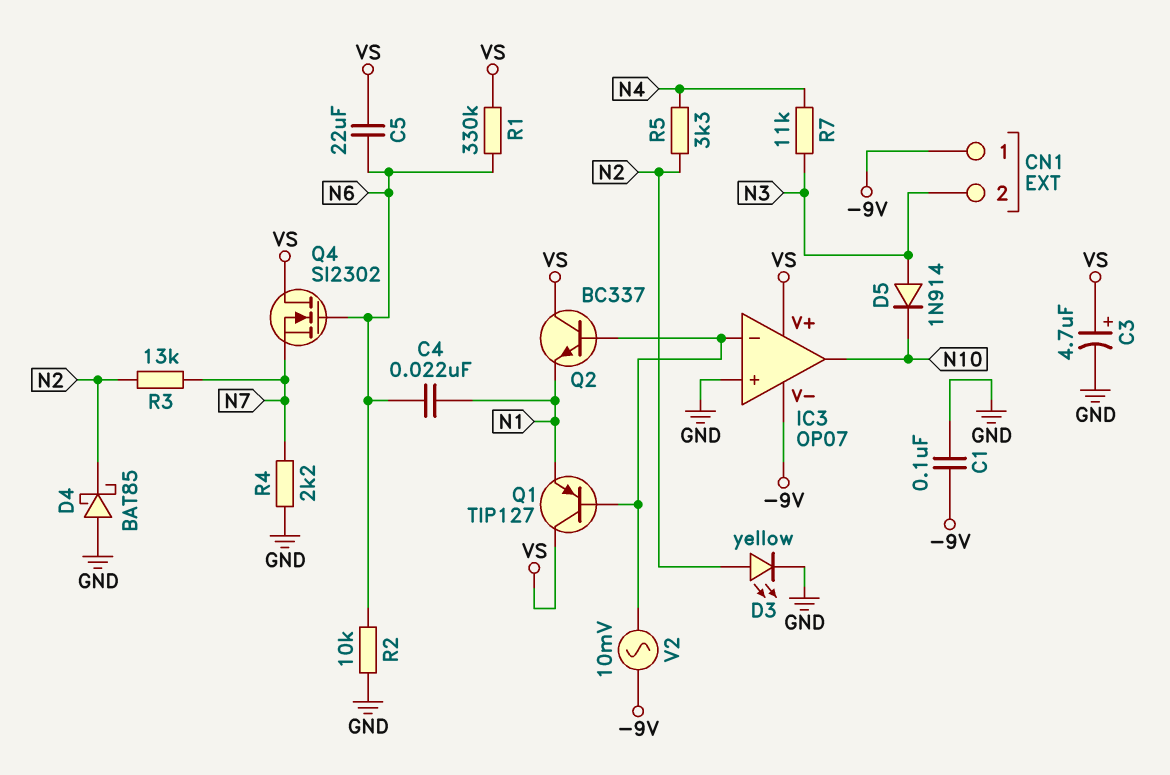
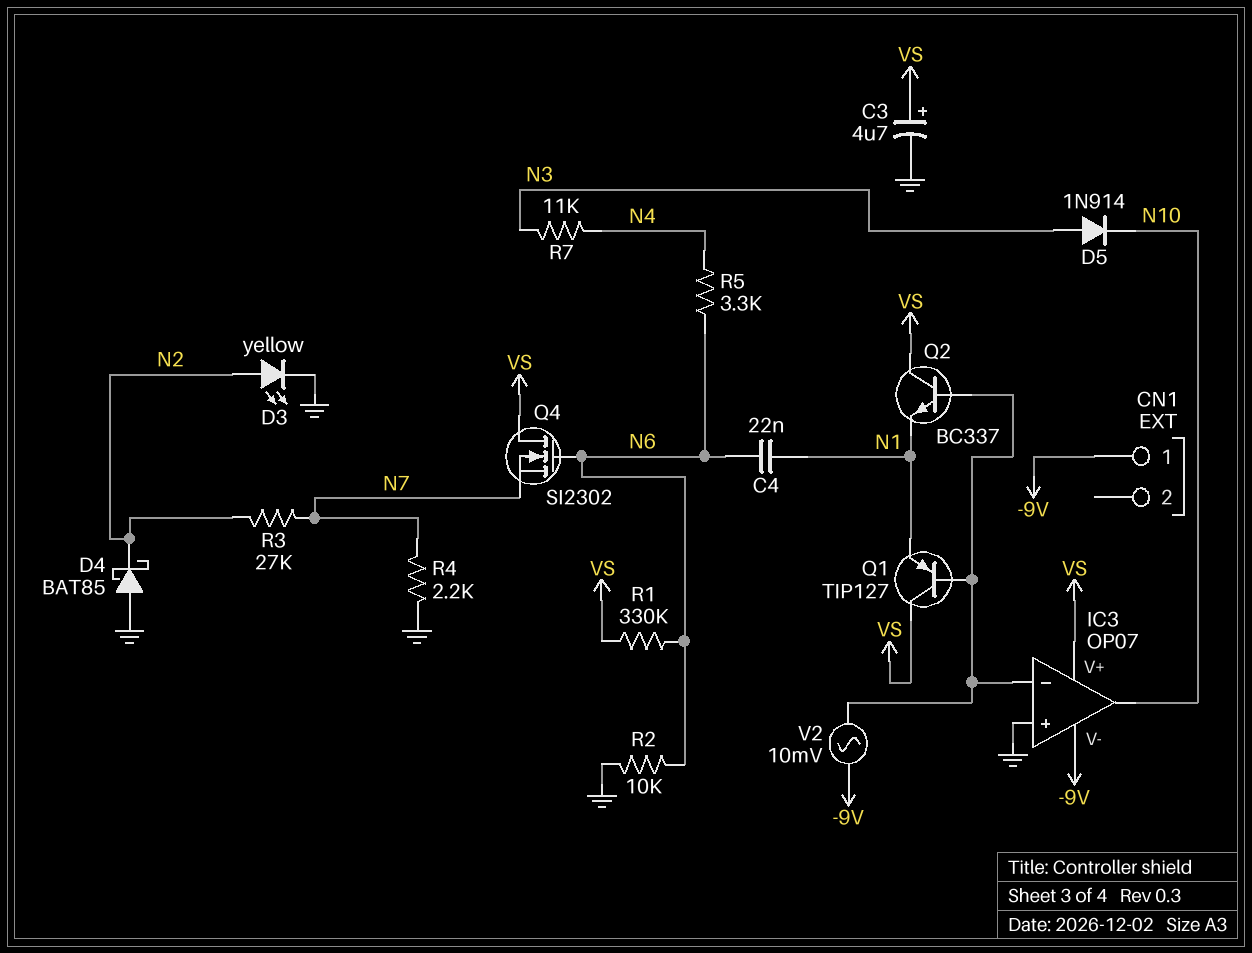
C1: 100nF (-9V, GND) -> none
C5: 22uF (N6, VS) -> none
CN1 pin 2: N3 -> none
R3: 13k (N2, N7) -> 27k (N2, N7)
R5: 3.3k (N2, N4) -> 3.3k (N4, N6)

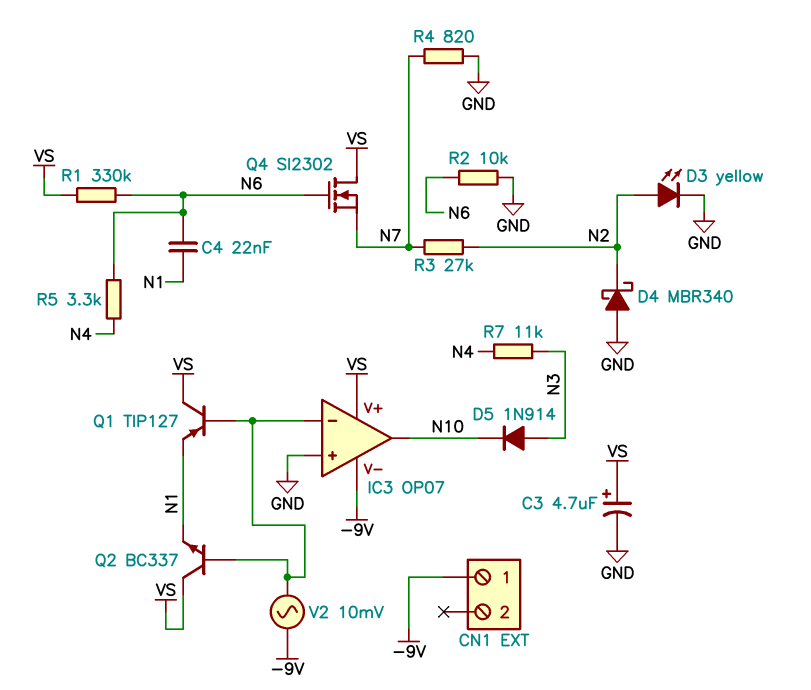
D4: schottky BAT85 (A GND, K N2) -> schottky MBR340 (A GND, K N2)
R4: 2.2k (GND, N7) -> 820 (GND, N7)

